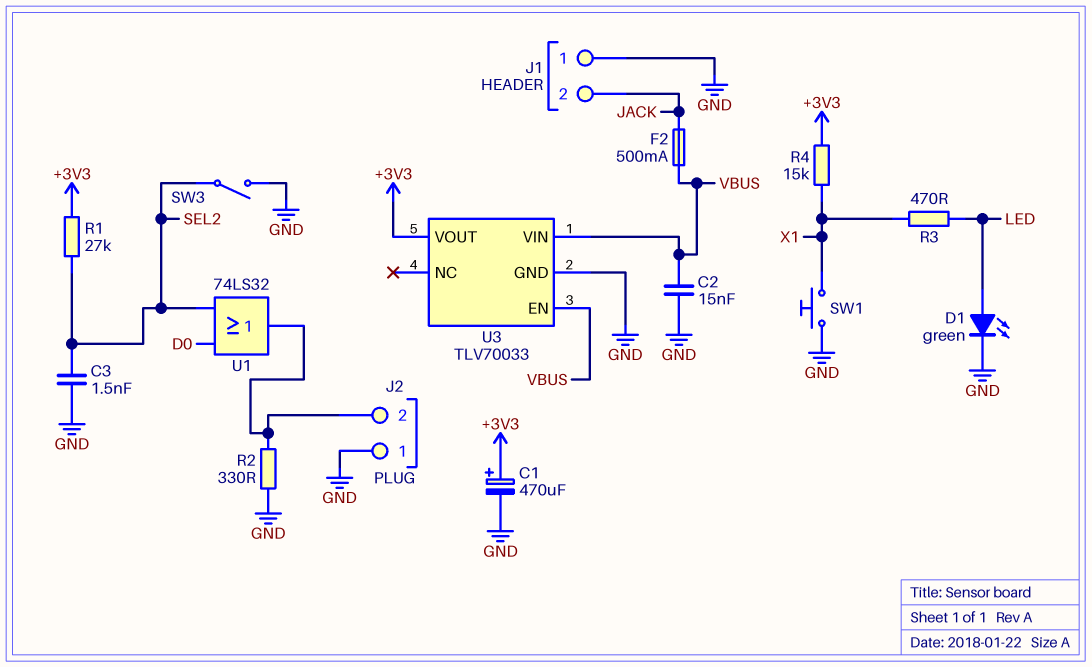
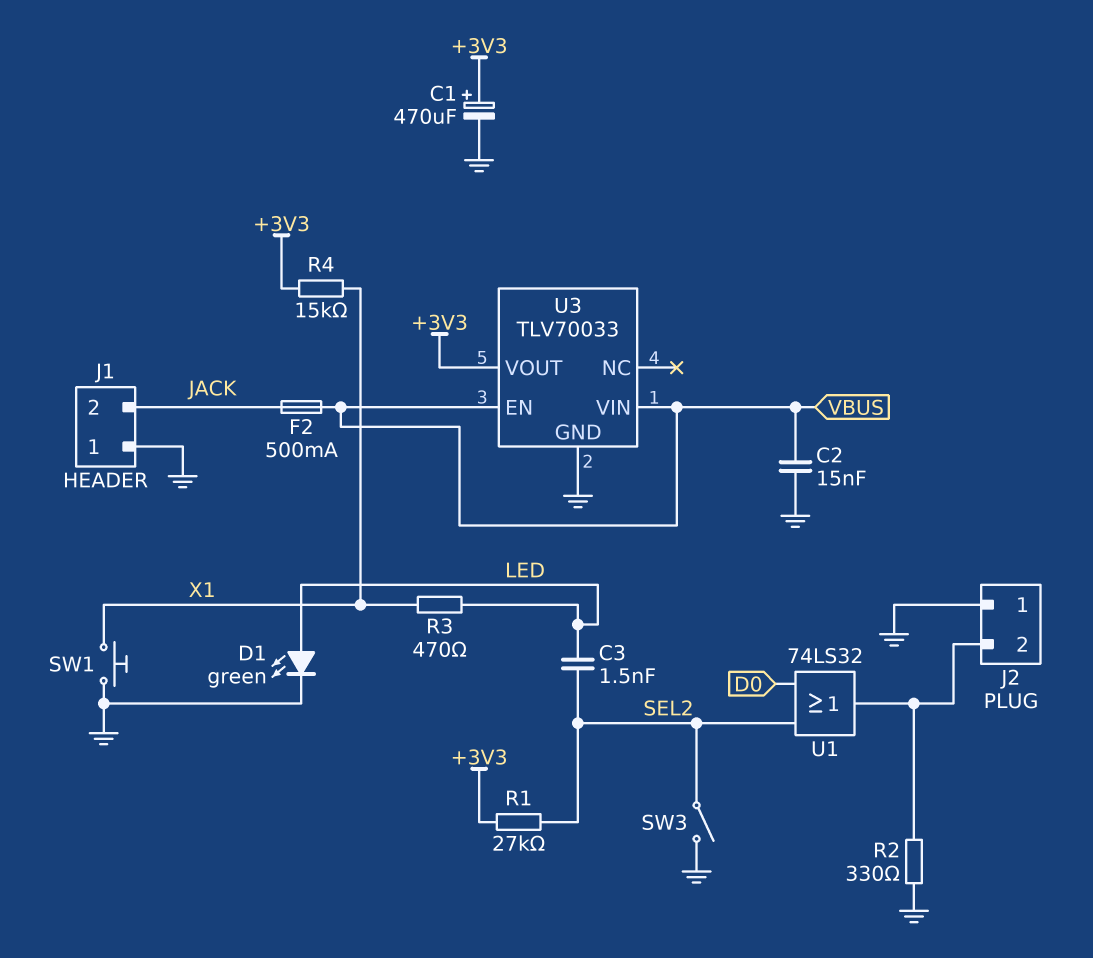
C3: 1.5nF (GND, SEL2) -> 1.5nF (LED, SEL2)

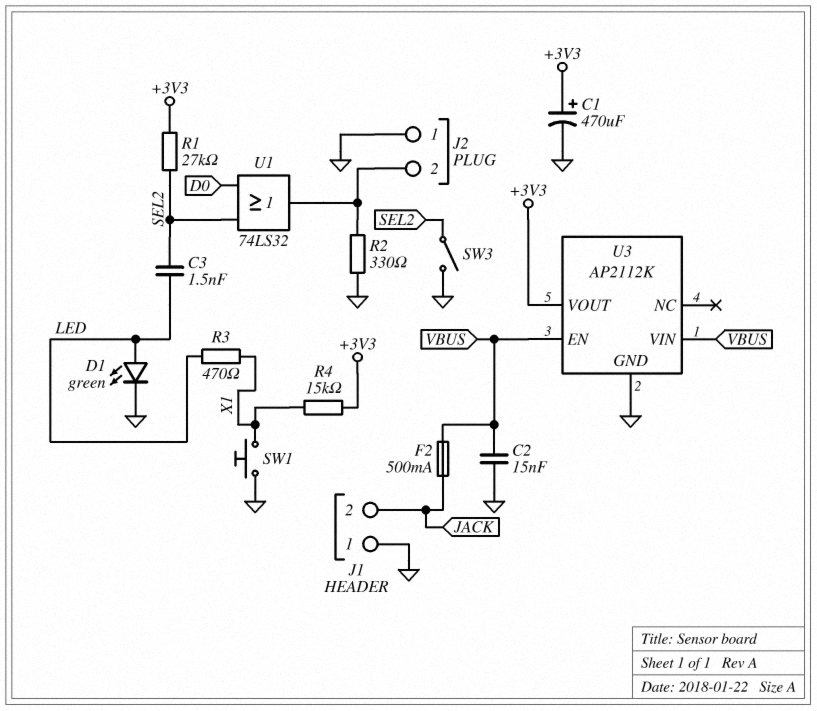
U3: TLV70033 -> AP2112K

